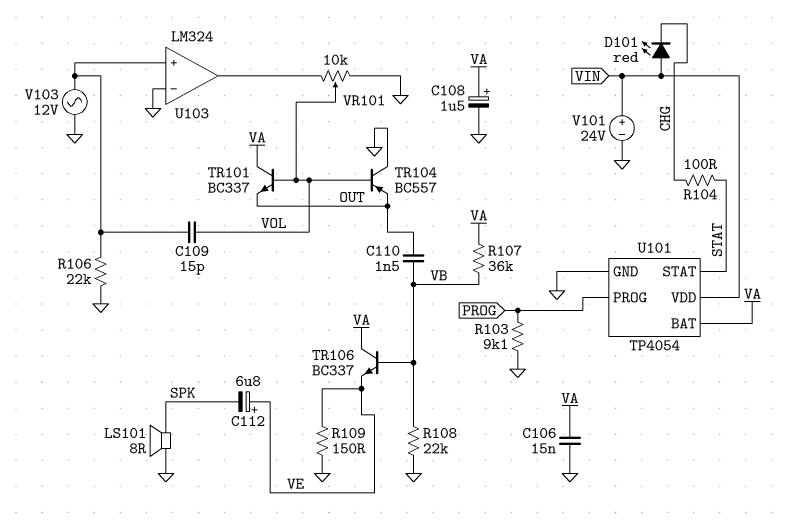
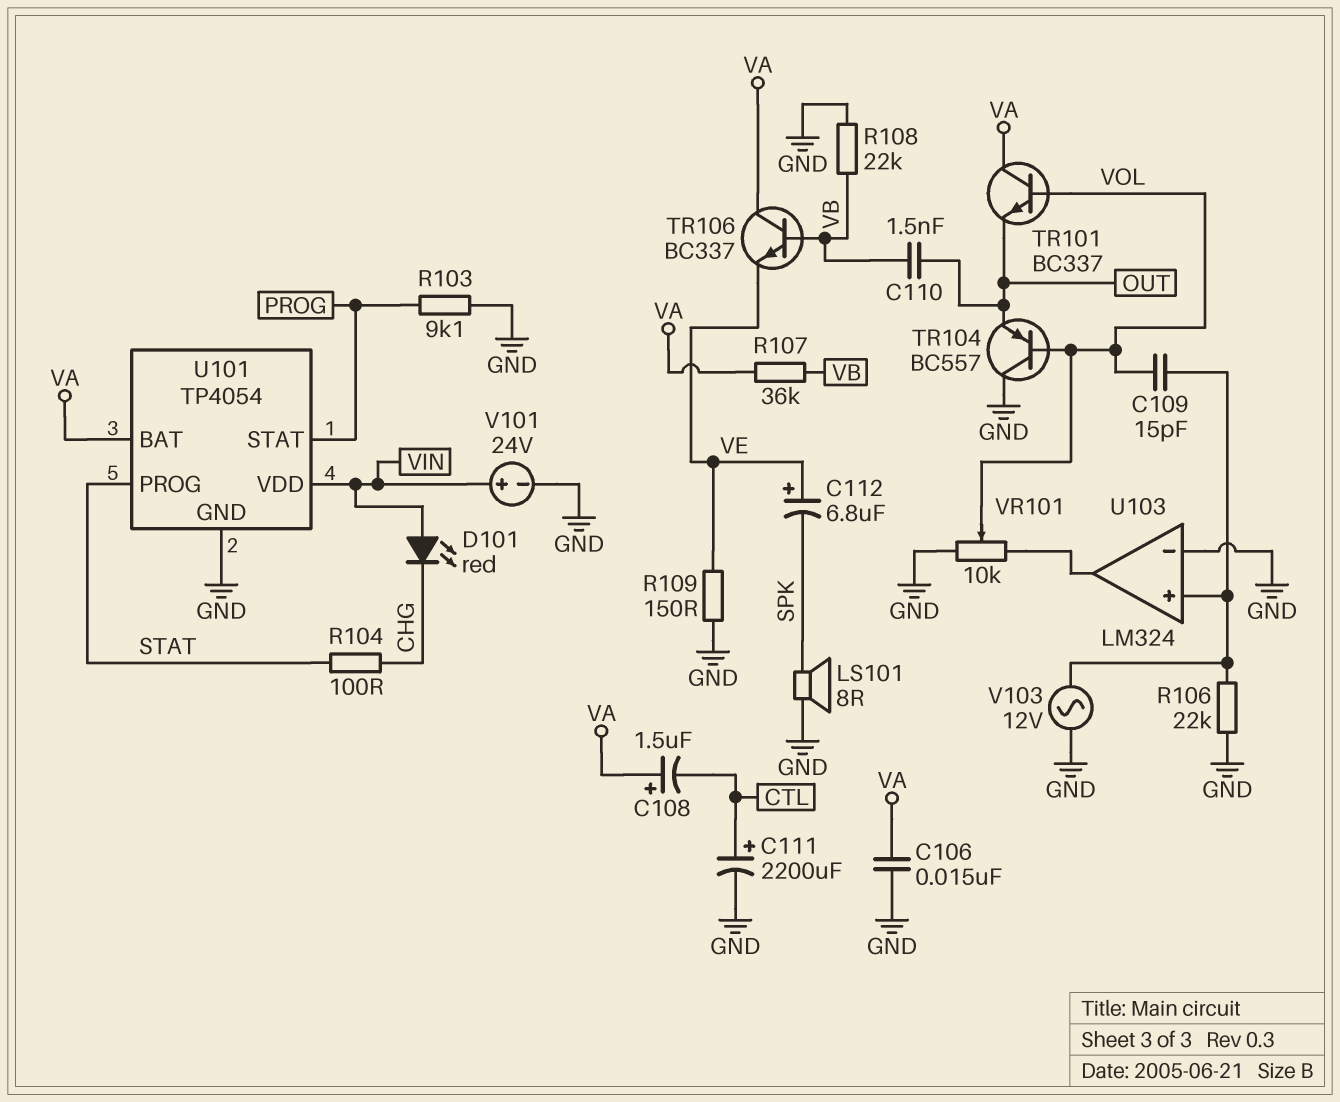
C108: 1.5uF (plus VA, minus GND) -> 1.5uF (plus VA, minus CTL)
C111: none -> 2200uF (plus CTL, minus GND)
U101 pin PROG: PROG -> STAT
U101 pin STAT: STAT -> PROG

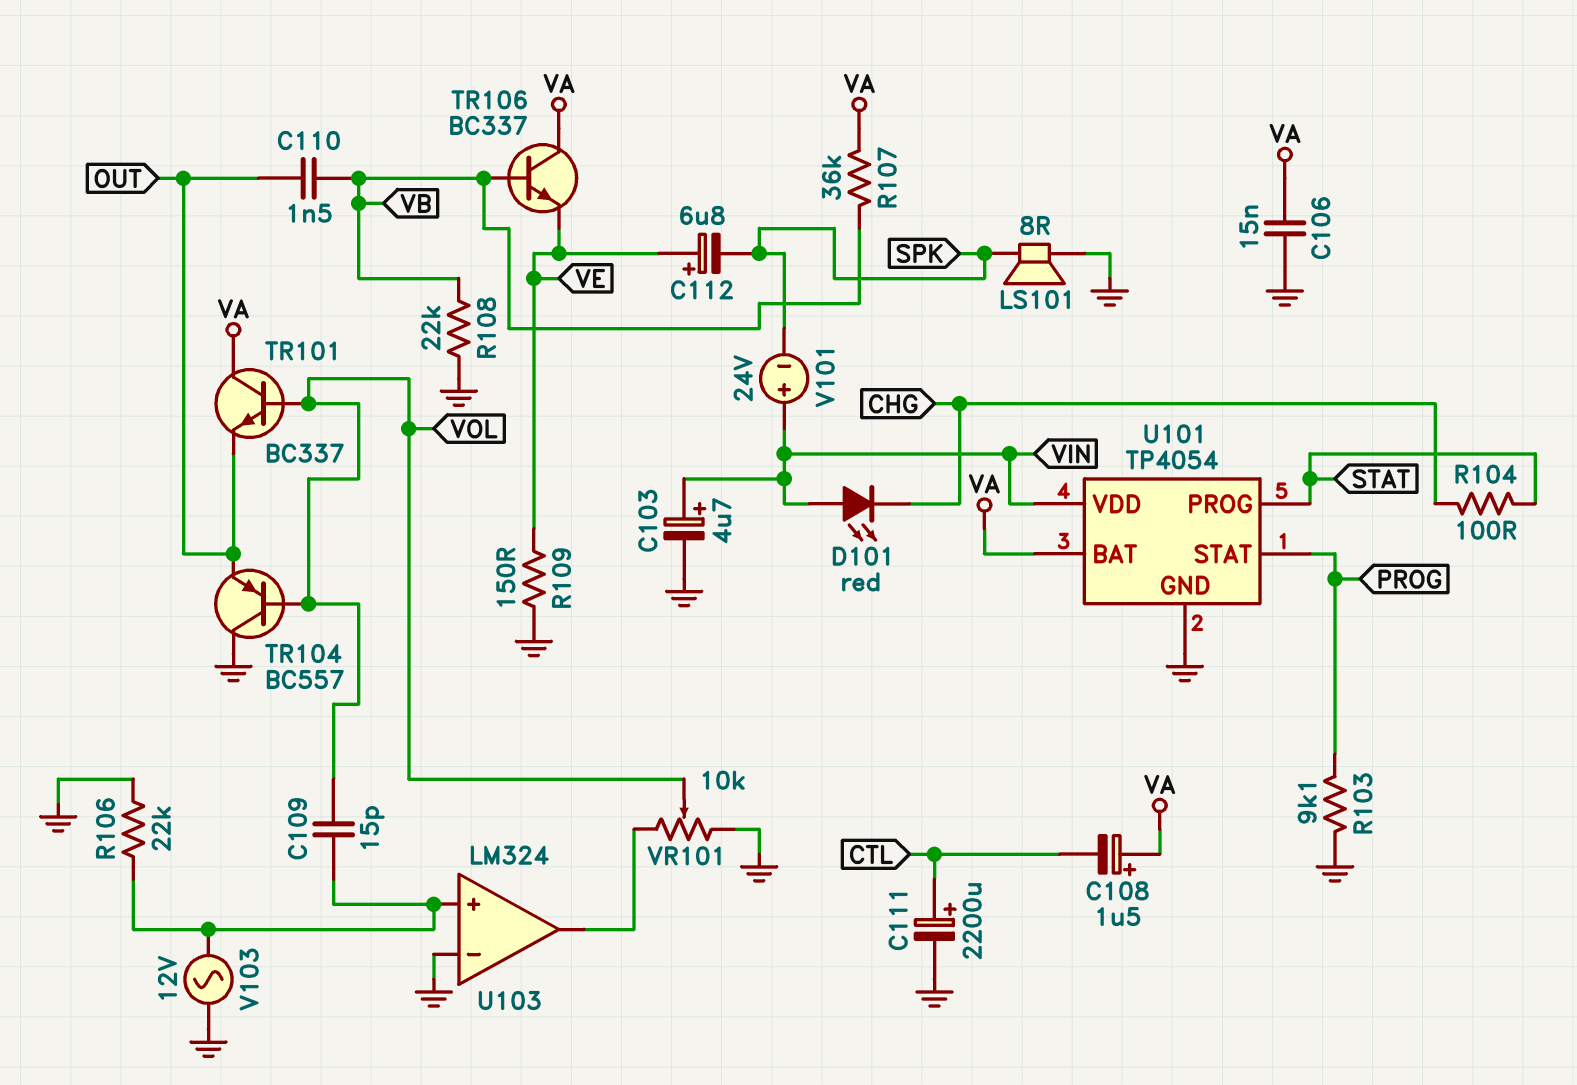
C103: none -> 4.7uF (plus VIN, minus GND)
V101: 24V (plus VIN, minus GND) -> 24V (plus VIN, minus SPK)

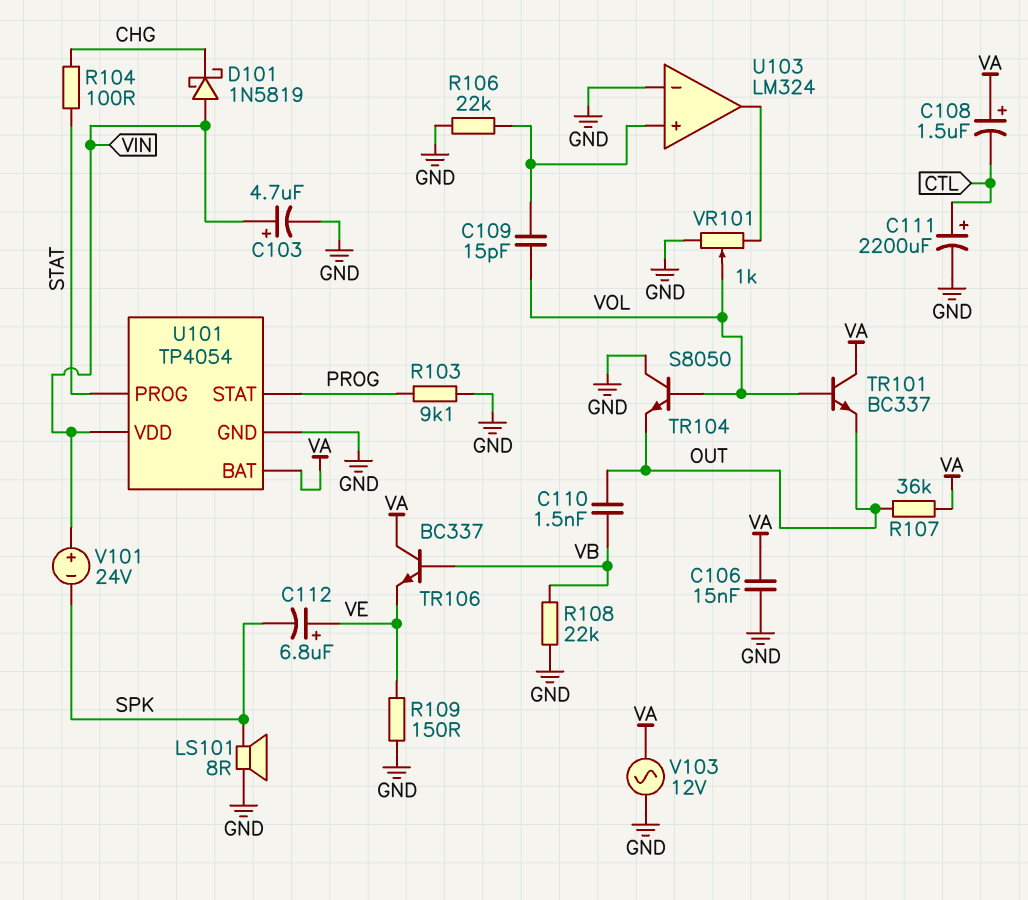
D101: LED red (A VIN, K CHG) -> schottky 1N5819 (A VIN, K CHG)
R107: 36k (VA, VB) -> 36k (OUT, VA)
TR104: PNP BC557 (B VOL, C GND, E OUT) -> NPN S8050 (B VOL, C GND, E OUT)
V103: AC 12V (GND, U103/in+) -> AC 12V (GND, VA)
VR101: 10k (GND, U103/out, wiper VOL) -> 1k (GND, U103/out, wiper VOL)

